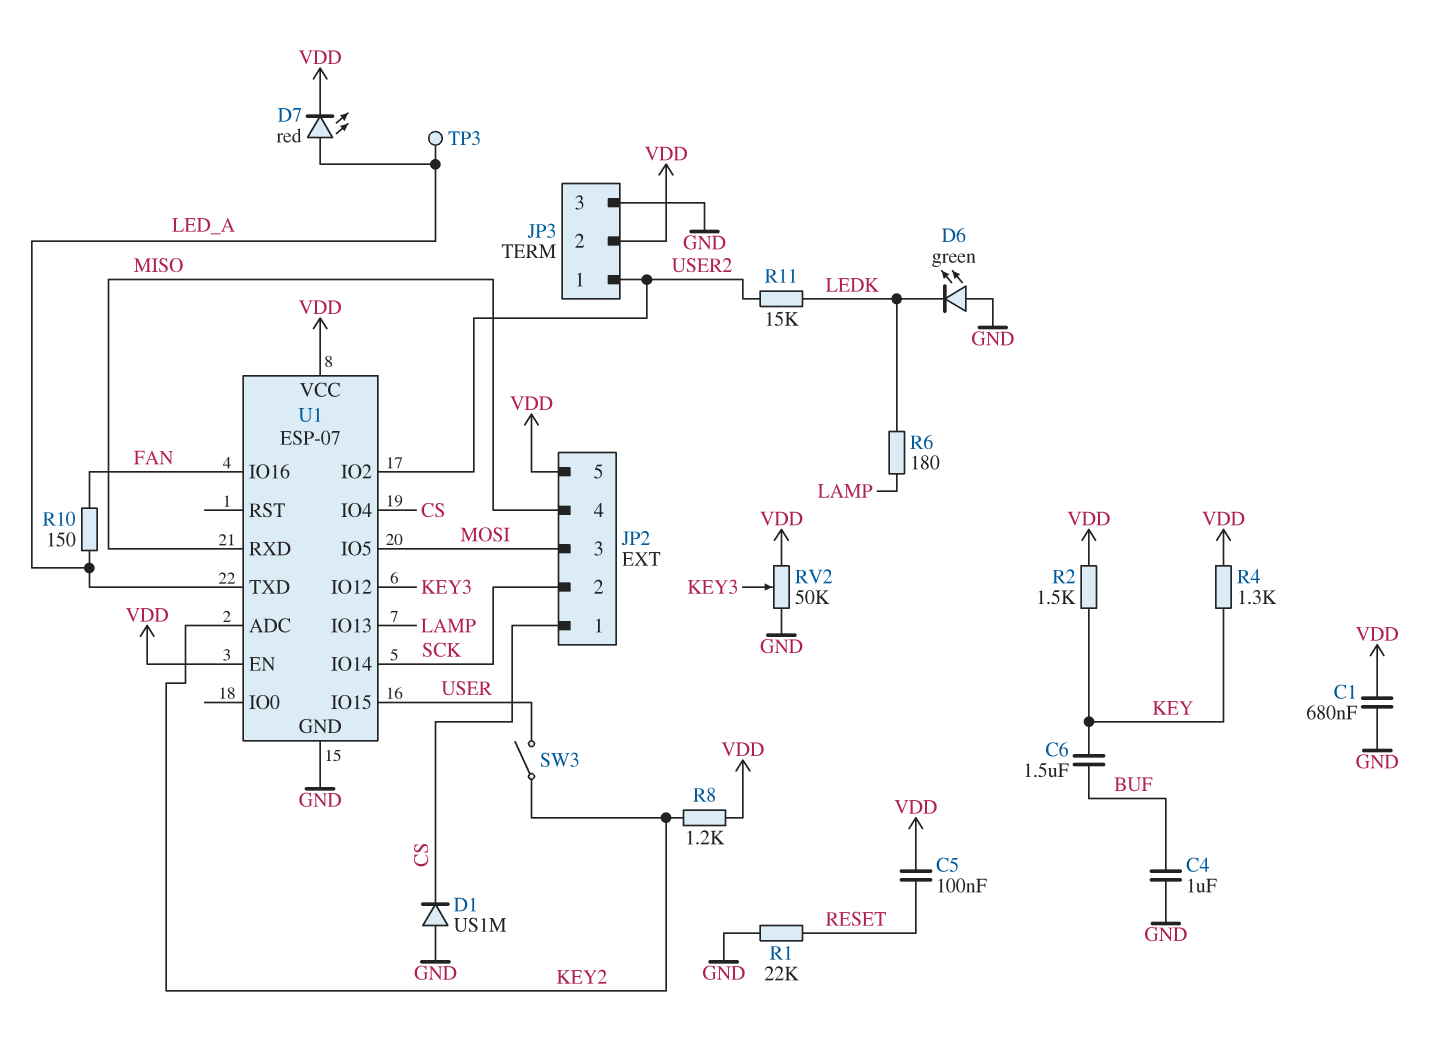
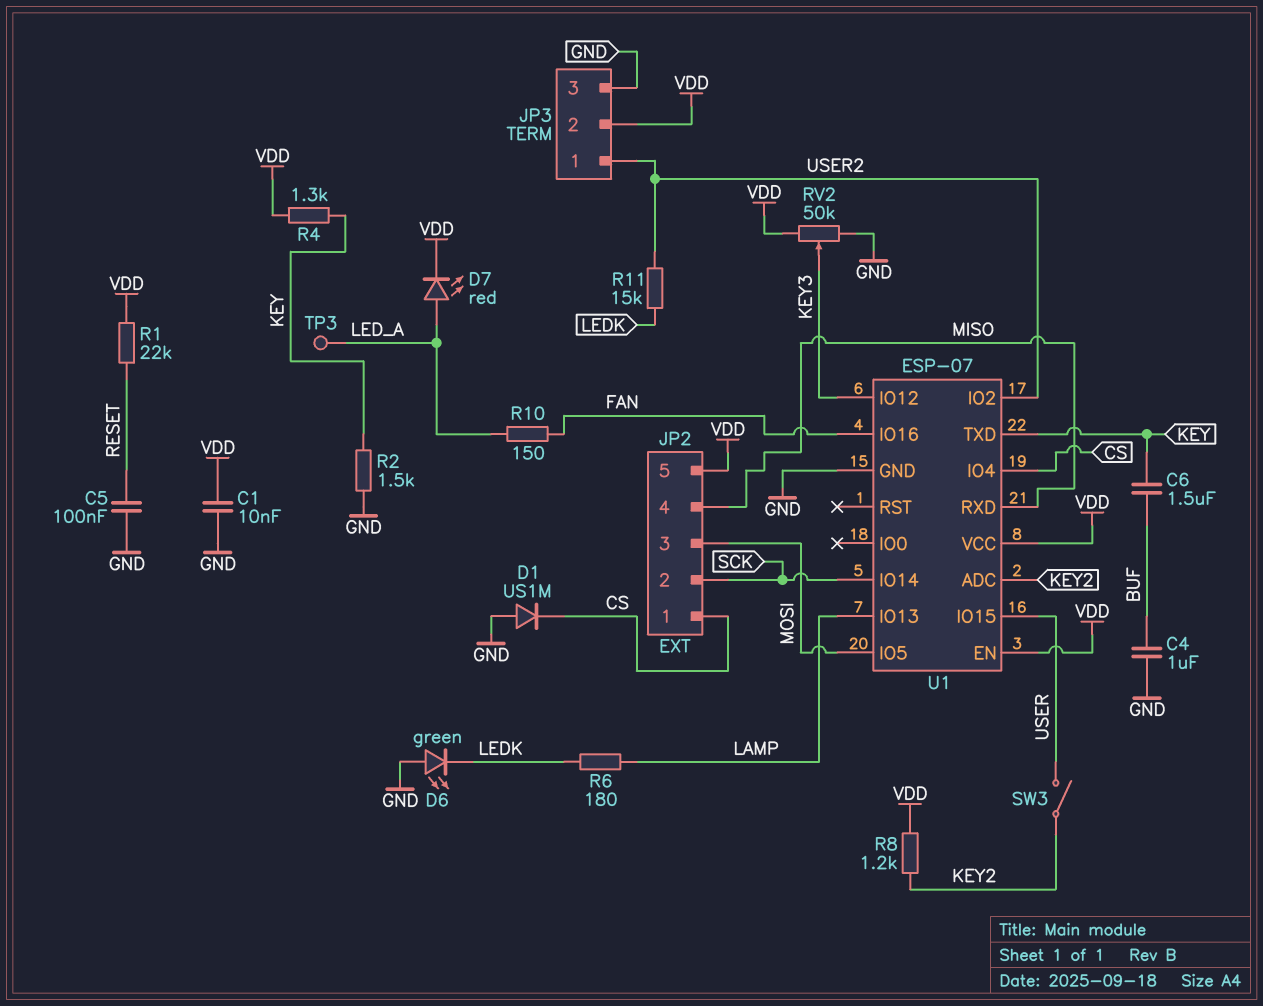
C1: 680nF (GND, VDD) -> 10nF (GND, VDD)
C5: 100nF (RESET, VDD) -> 100nF (GND, RESET)
R1: 22k (GND, RESET) -> 22k (RESET, VDD)
R2: 1.5k (KEY, VDD) -> 1.5k (GND, KEY)
U1 pin TXD: LED_A -> KEY

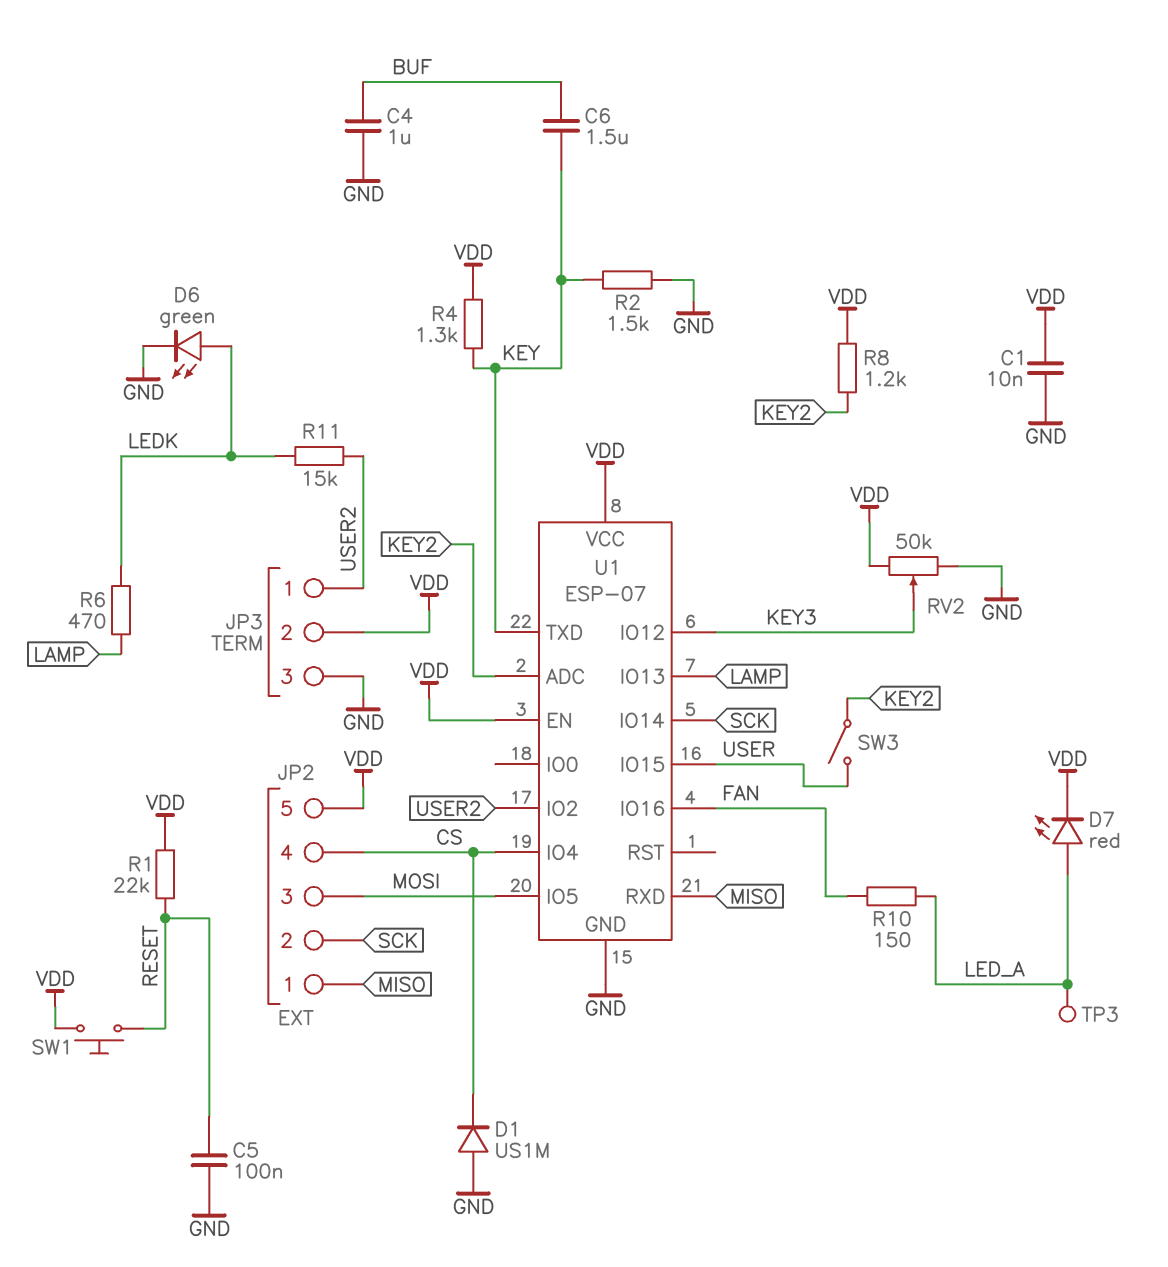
D6: LED green (A GND, K LEDK) -> LED green (A LEDK, K GND)
JP2 pin 1: CS -> MISO
JP2 pin 4: MISO -> CS
R6: 180 (LAMP, LEDK) -> 470 (LAMP, LEDK)
SW1: none -> button (RESET, VDD)

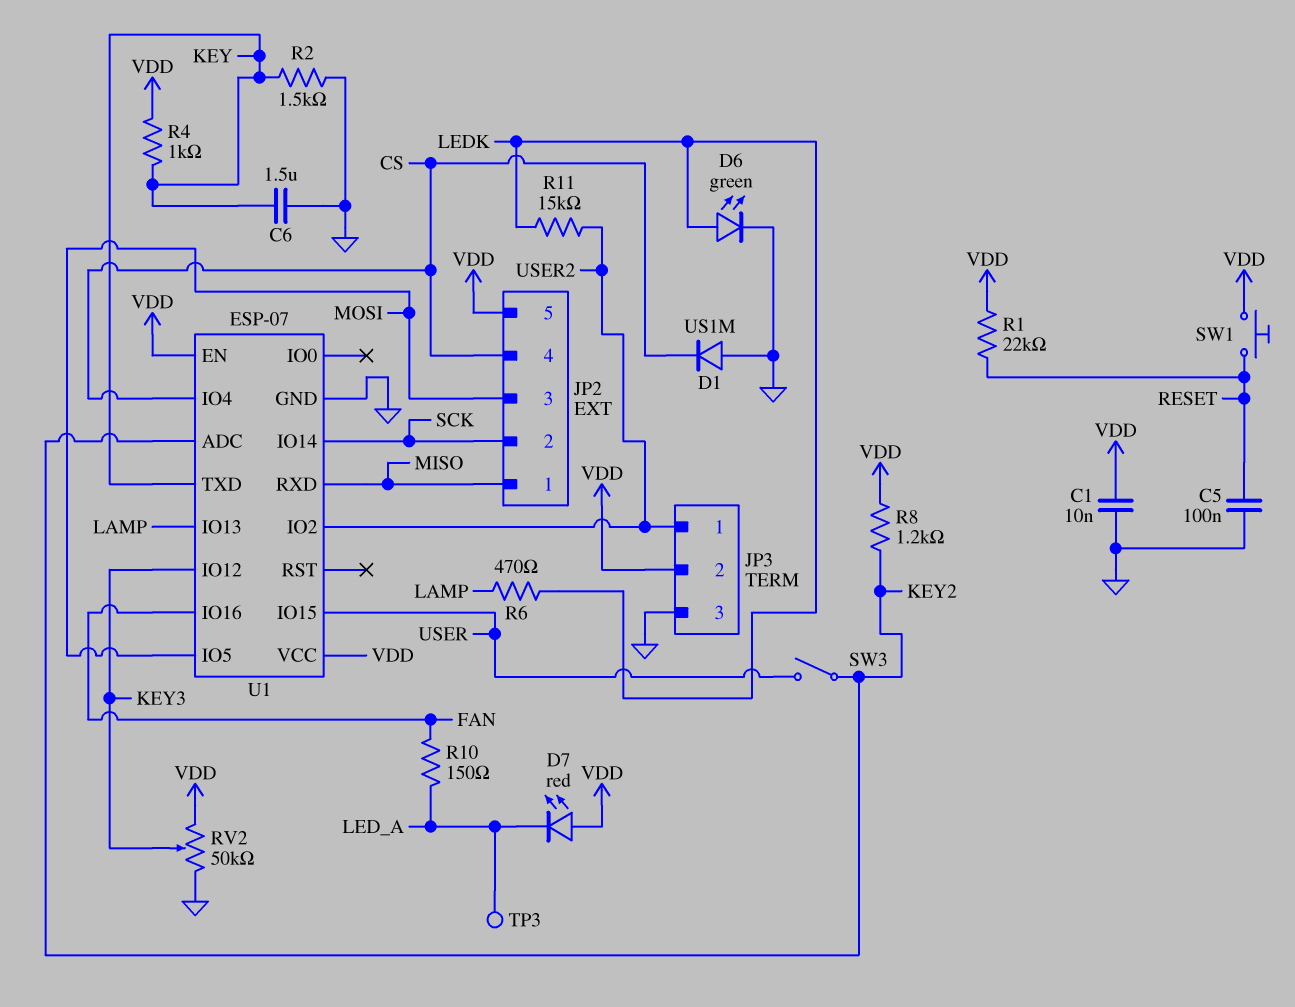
C4: 1uF (BUF, GND) -> none
C6: 1.5uF (BUF, KEY) -> 1.5uF (GND, KEY)
D7: LED red (A LED_A, K VDD) -> LED red (A VDD, K LED_A)
R4: 1.3k (KEY, VDD) -> 1k (KEY, VDD)

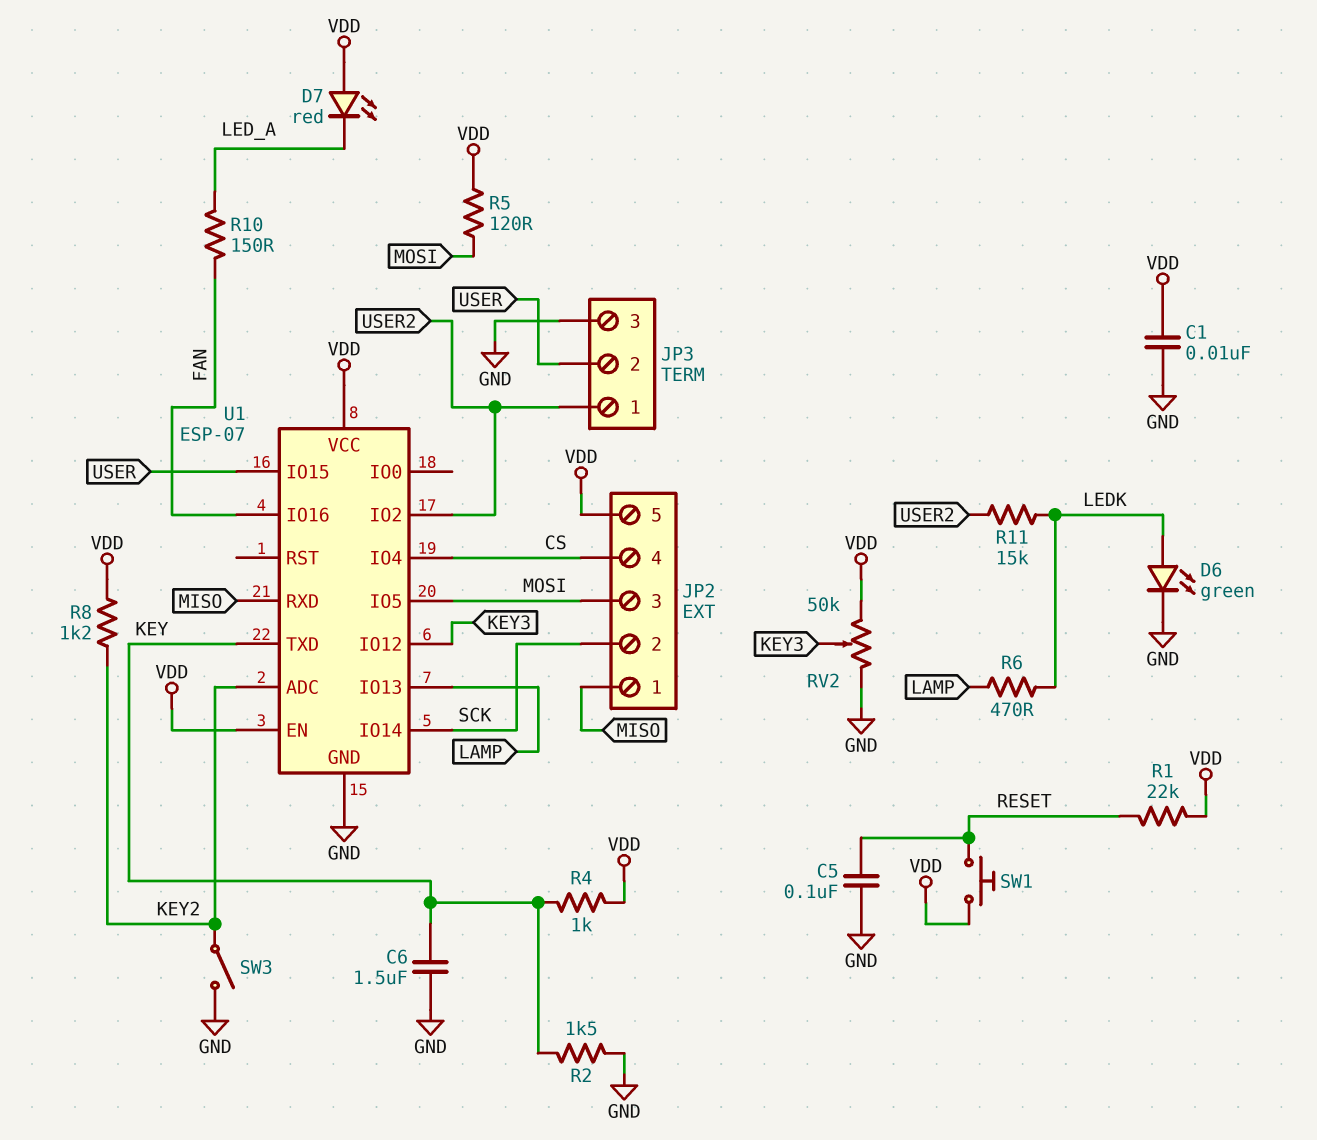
D1: diode US1M (A GND, K CS) -> none
JP3 pin 2: VDD -> USER
R5: none -> 120 (MOSI, VDD)
SW3: switch (KEY2, USER) -> switch (GND, KEY2)
TP3: test point (LED_A) -> none

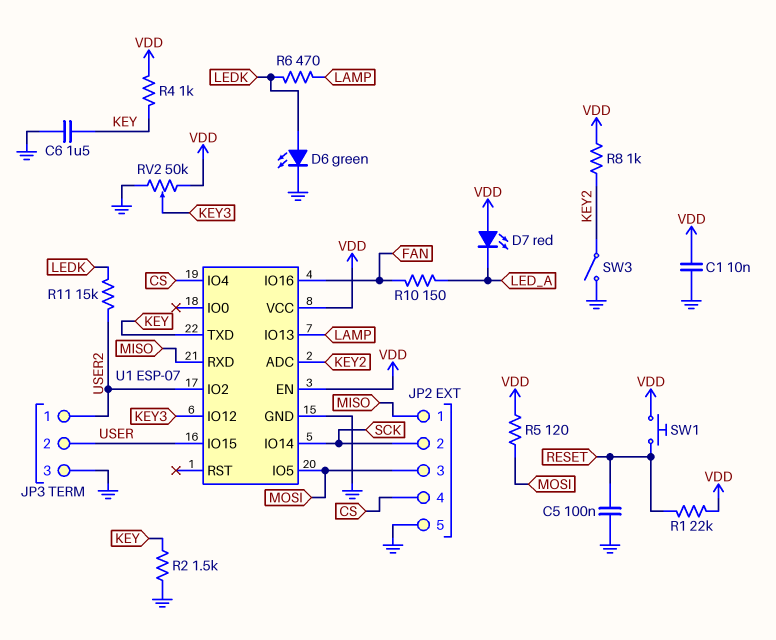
JP2 pin 5: VDD -> GND
R8: 1.2k (KEY2, VDD) -> 1k (KEY2, VDD)

